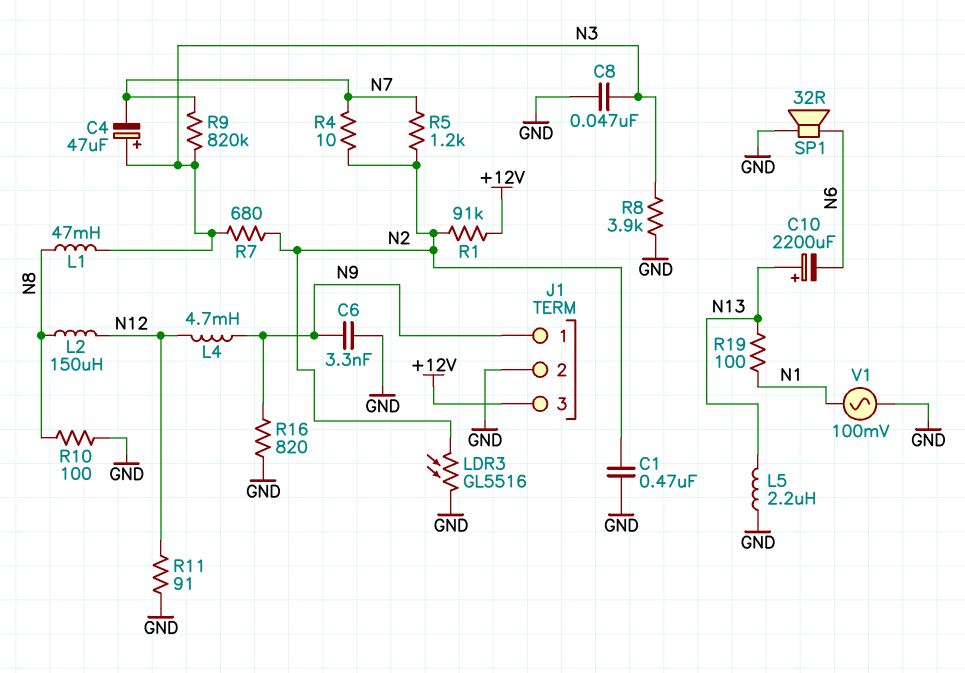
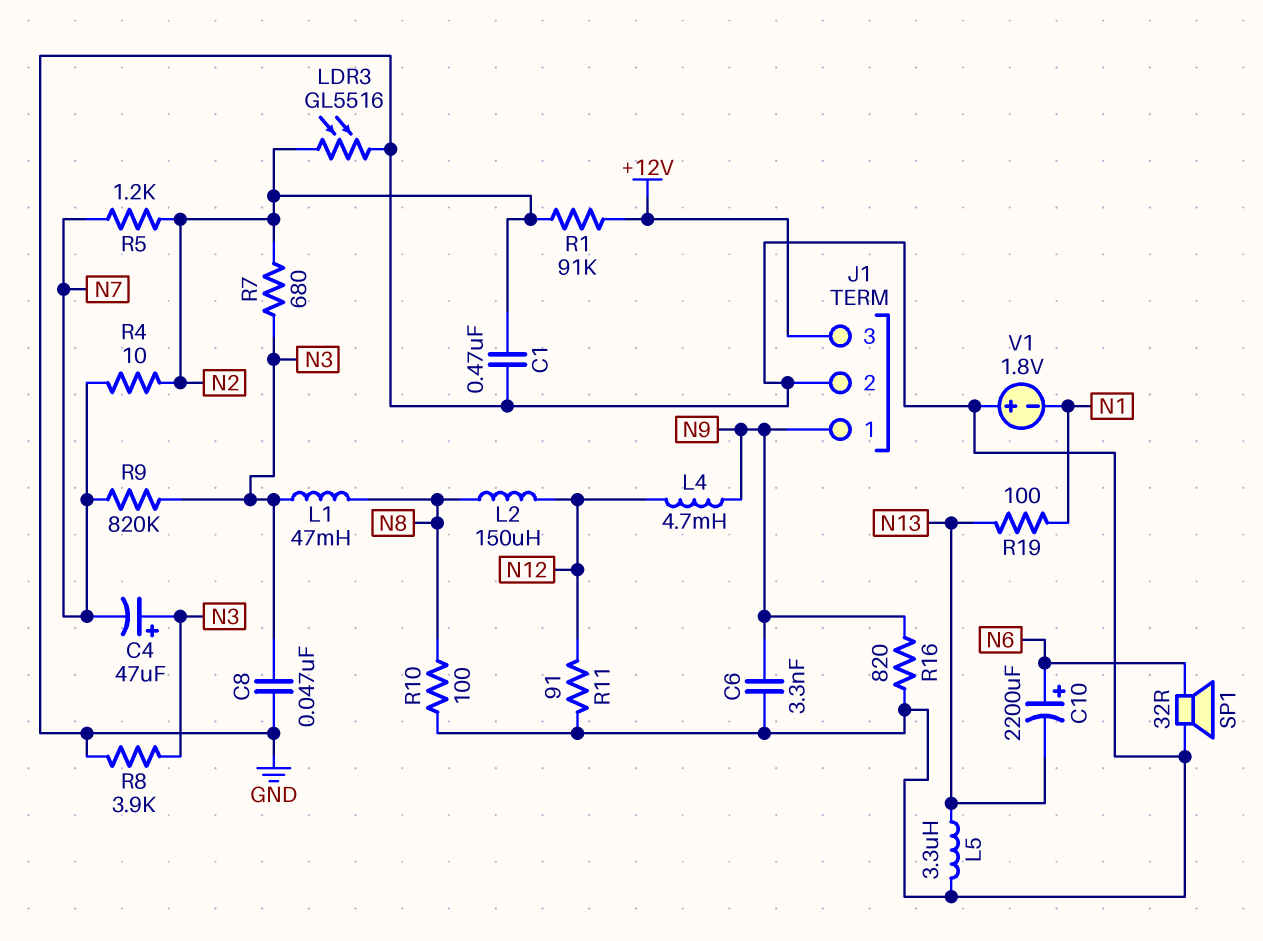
C10: 2200uF (plus N13, minus N6) -> 2200uF (plus N6, minus N13)
L5: 2.2uH (GND, N13) -> 3.3uH (GND, N13)
V1: AC 100mV (GND, N1) -> 1.8V (plus GND, minus N1)

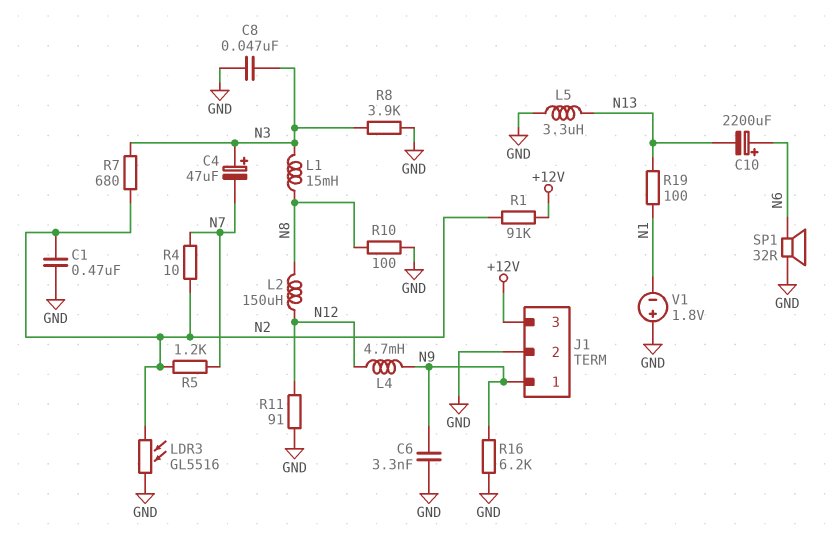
L1: 47mH (N3, N8) -> 15mH (N3, N8)
R9: 820k (N3, N7) -> none
R16: 820 (GND, N9) -> 6.2k (GND, N9)

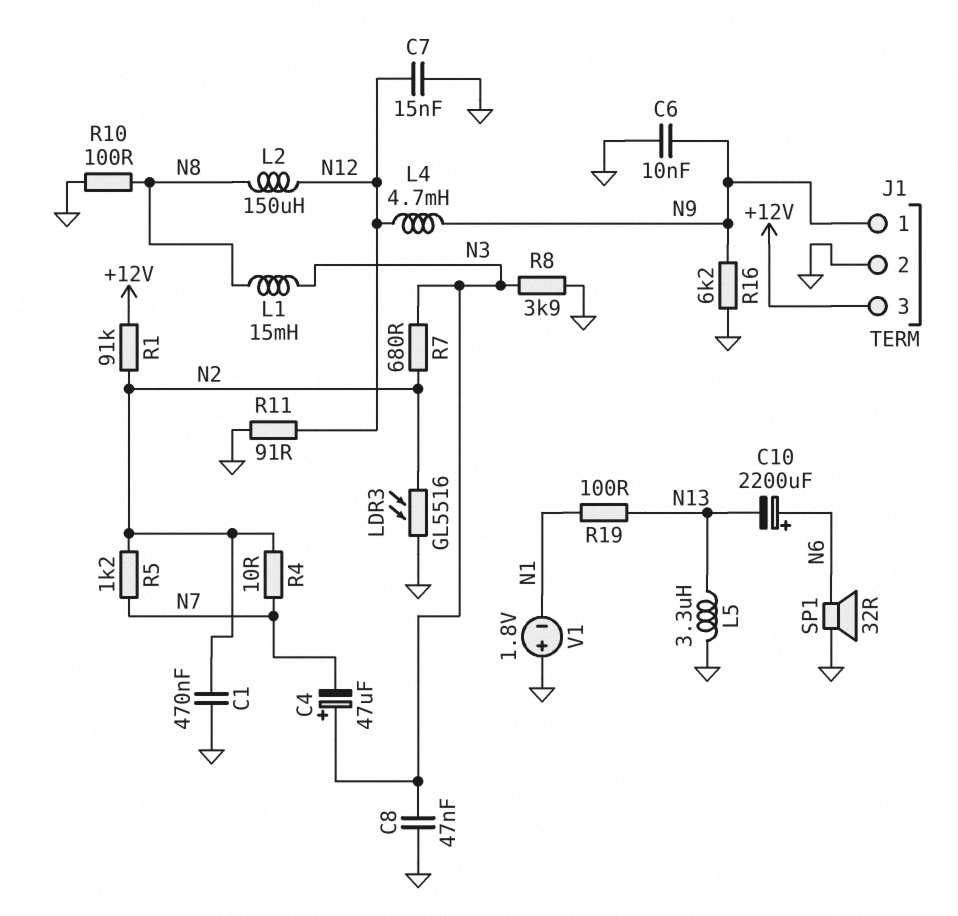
C6: 3.3nF (GND, N9) -> 10nF (GND, N9)
C7: none -> 15nF (GND, N12)

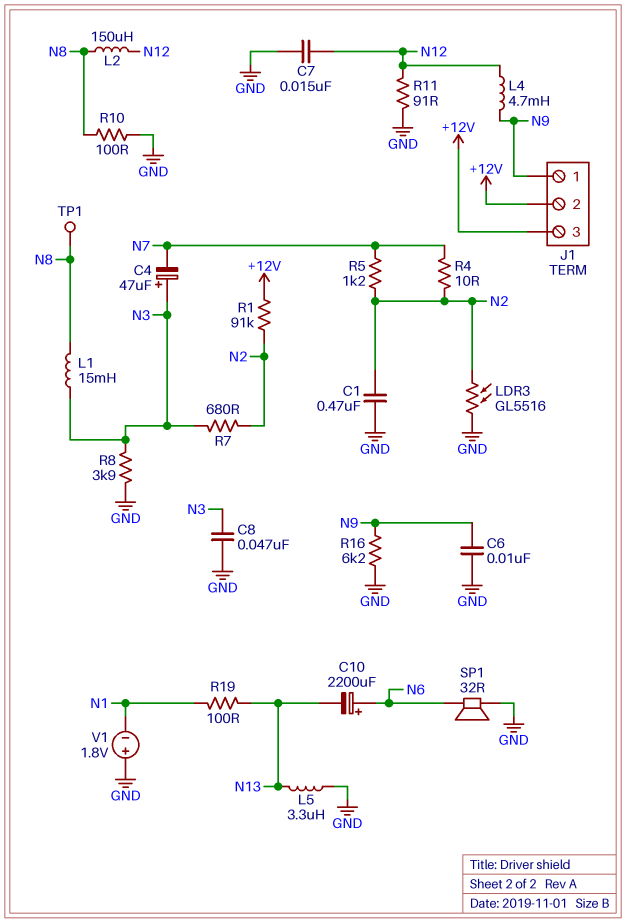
J1 pin 2: GND -> +12V
TP1: none -> test point (N8)

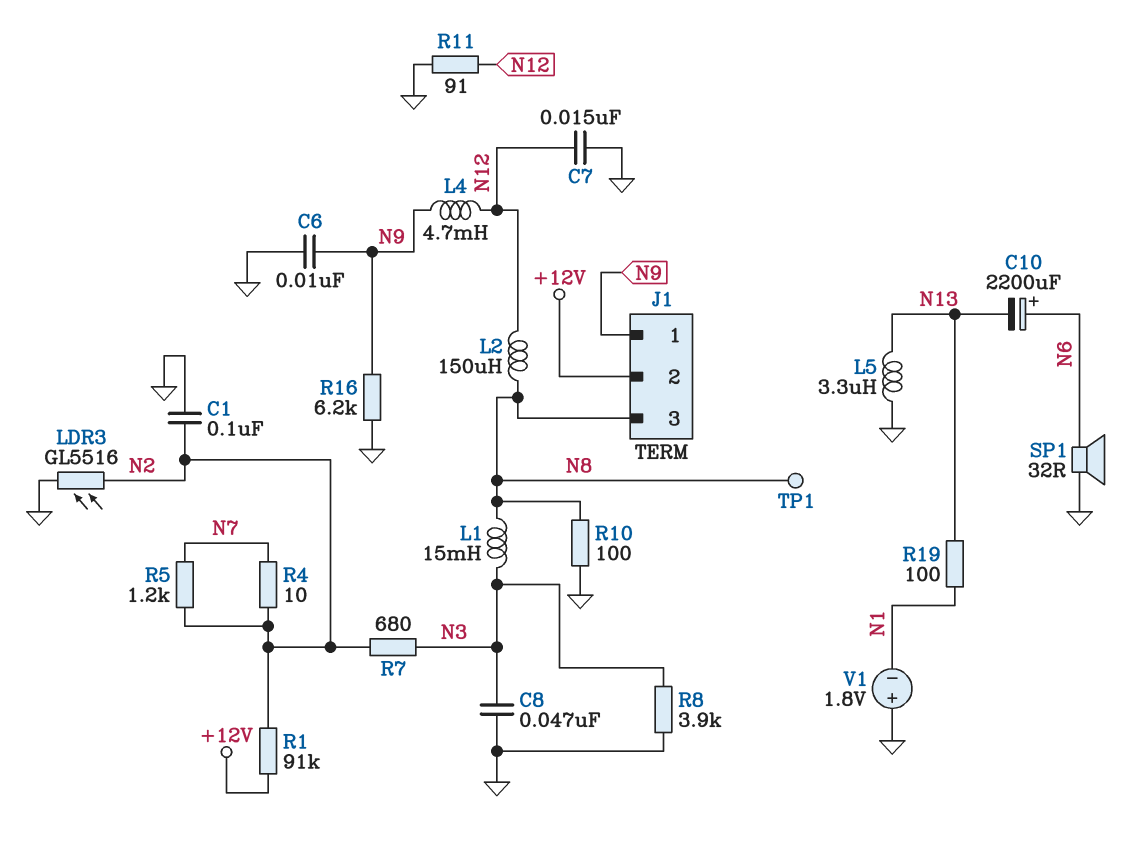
C1: 470nF (GND, N2) -> 100nF (GND, N2)
C4: 47uF (plus N3, minus N7) -> none
J1 pin 3: +12V -> N8

